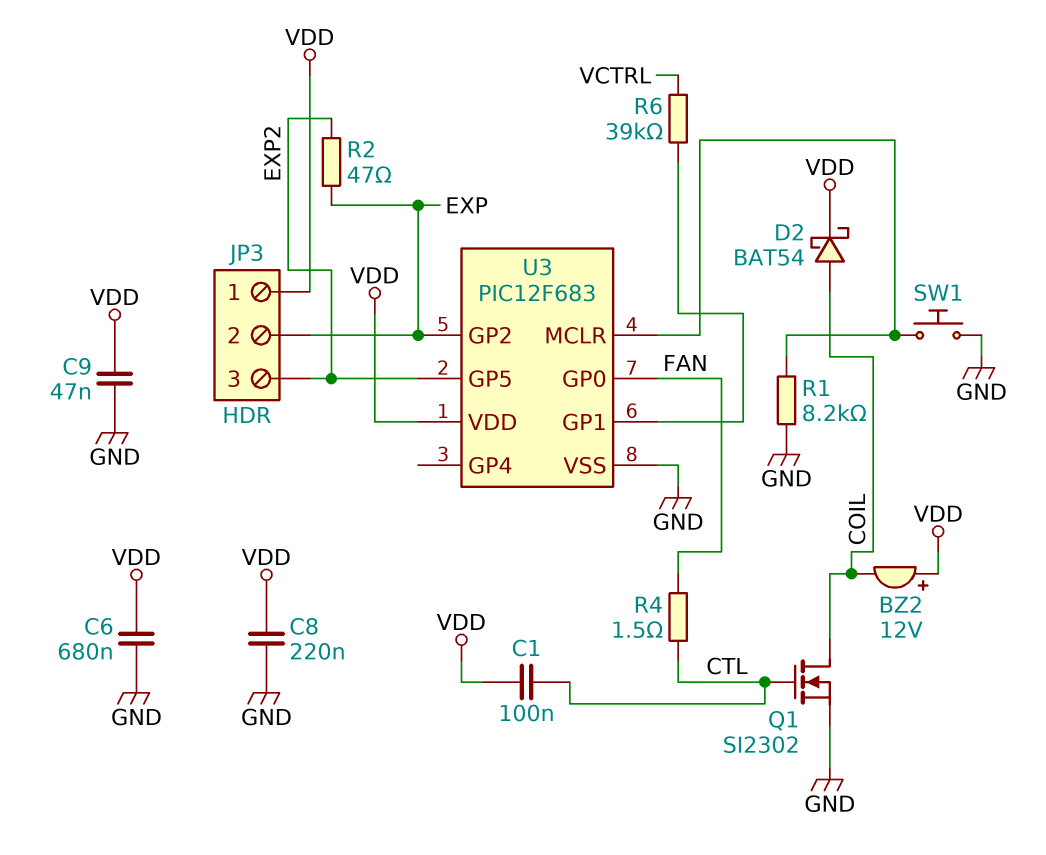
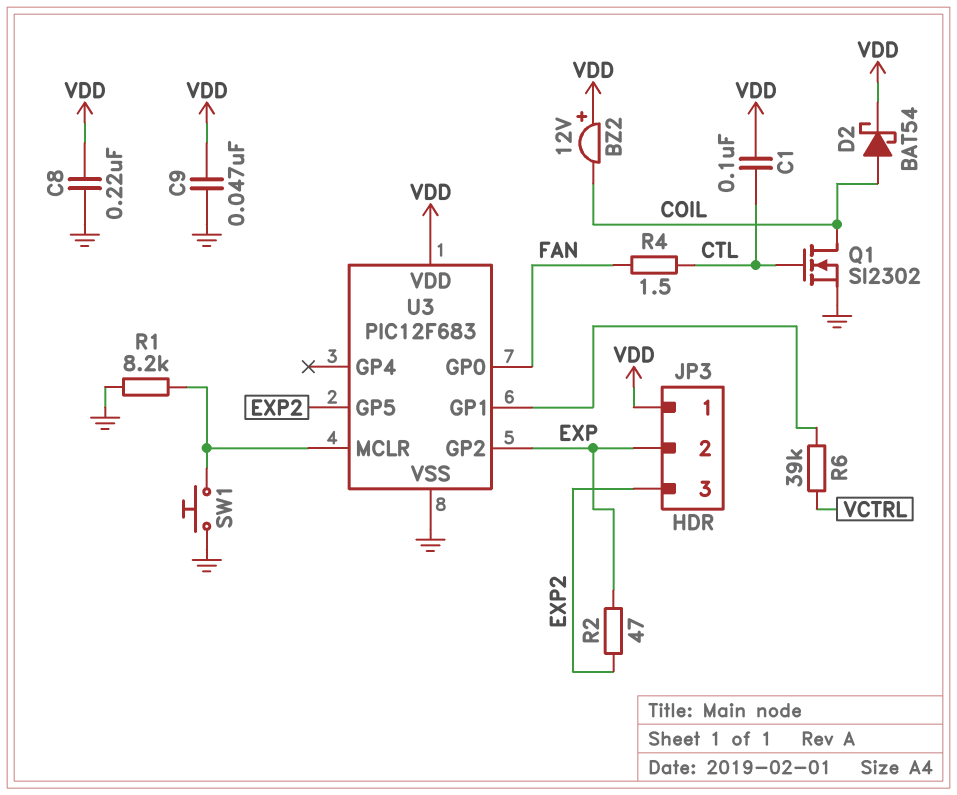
C6: 680nF (GND, VDD) -> none

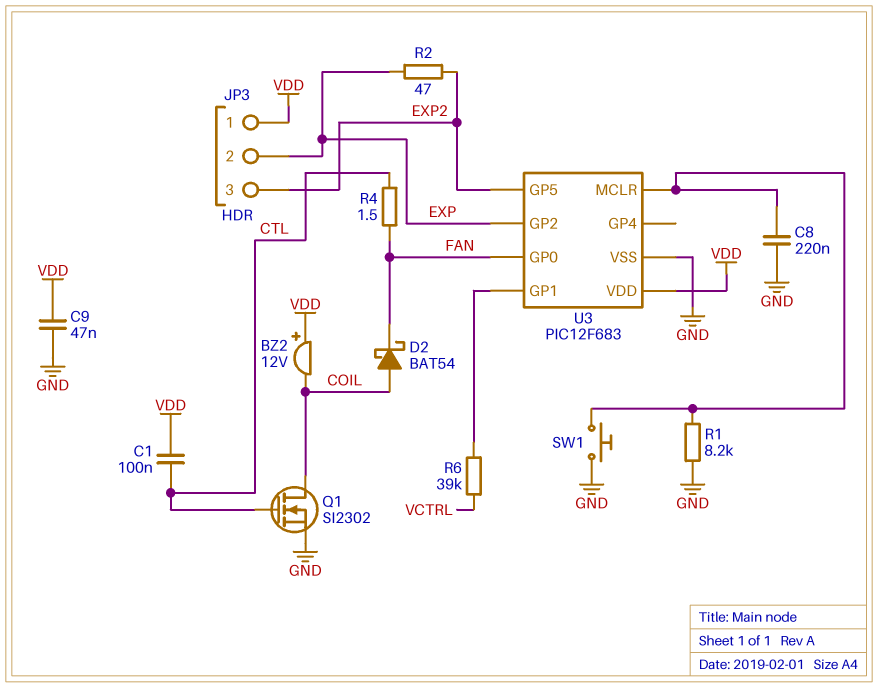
C8: 220nF (GND, VDD) -> 220nF (GND, U3/MCLR)
D2: schottky BAT54 (A COIL, K VDD) -> schottky BAT54 (A COIL, K FAN)

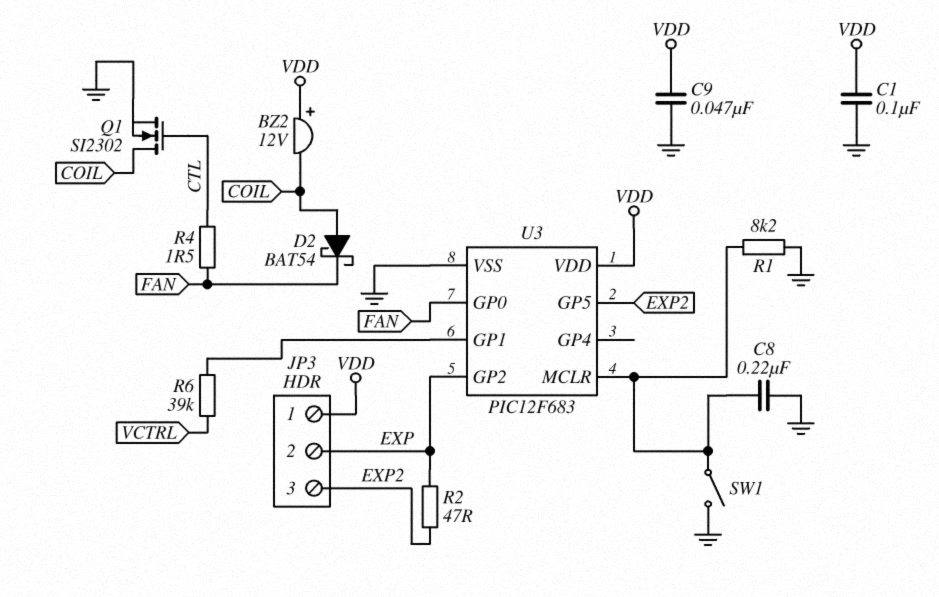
C1: 100nF (CTL, VDD) -> 100nF (GND, VDD)
SW1: button (GND, U3/MCLR) -> switch (GND, U3/MCLR)

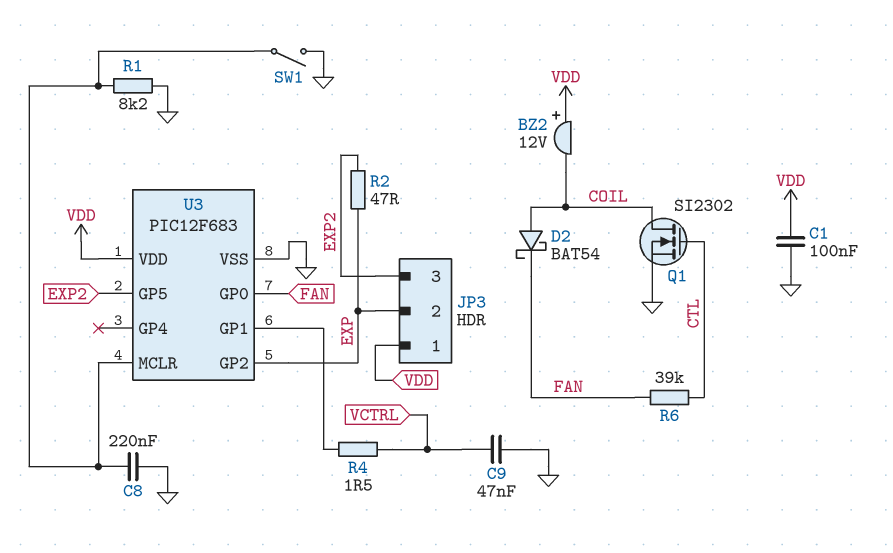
C9: 47nF (GND, VDD) -> 47nF (GND, VCTRL)
R4: 1.5 (CTL, FAN) -> 1.5 (U3/GP1, VCTRL)
R6: 39k (U3/GP1, VCTRL) -> 39k (CTL, FAN)

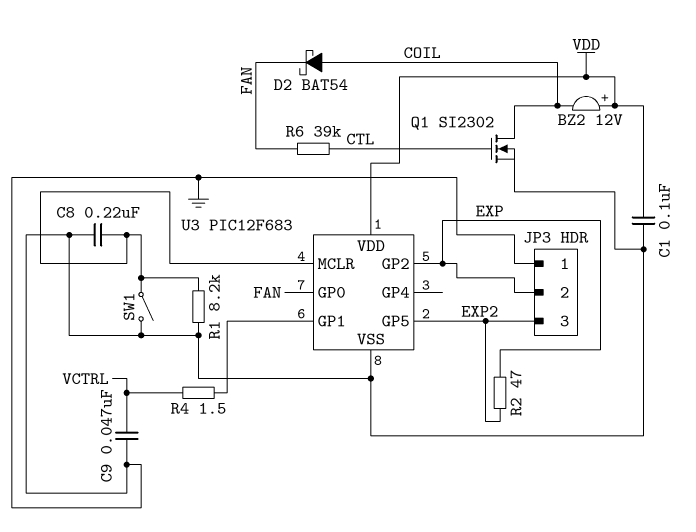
JP3 pin 1: VDD -> GND

